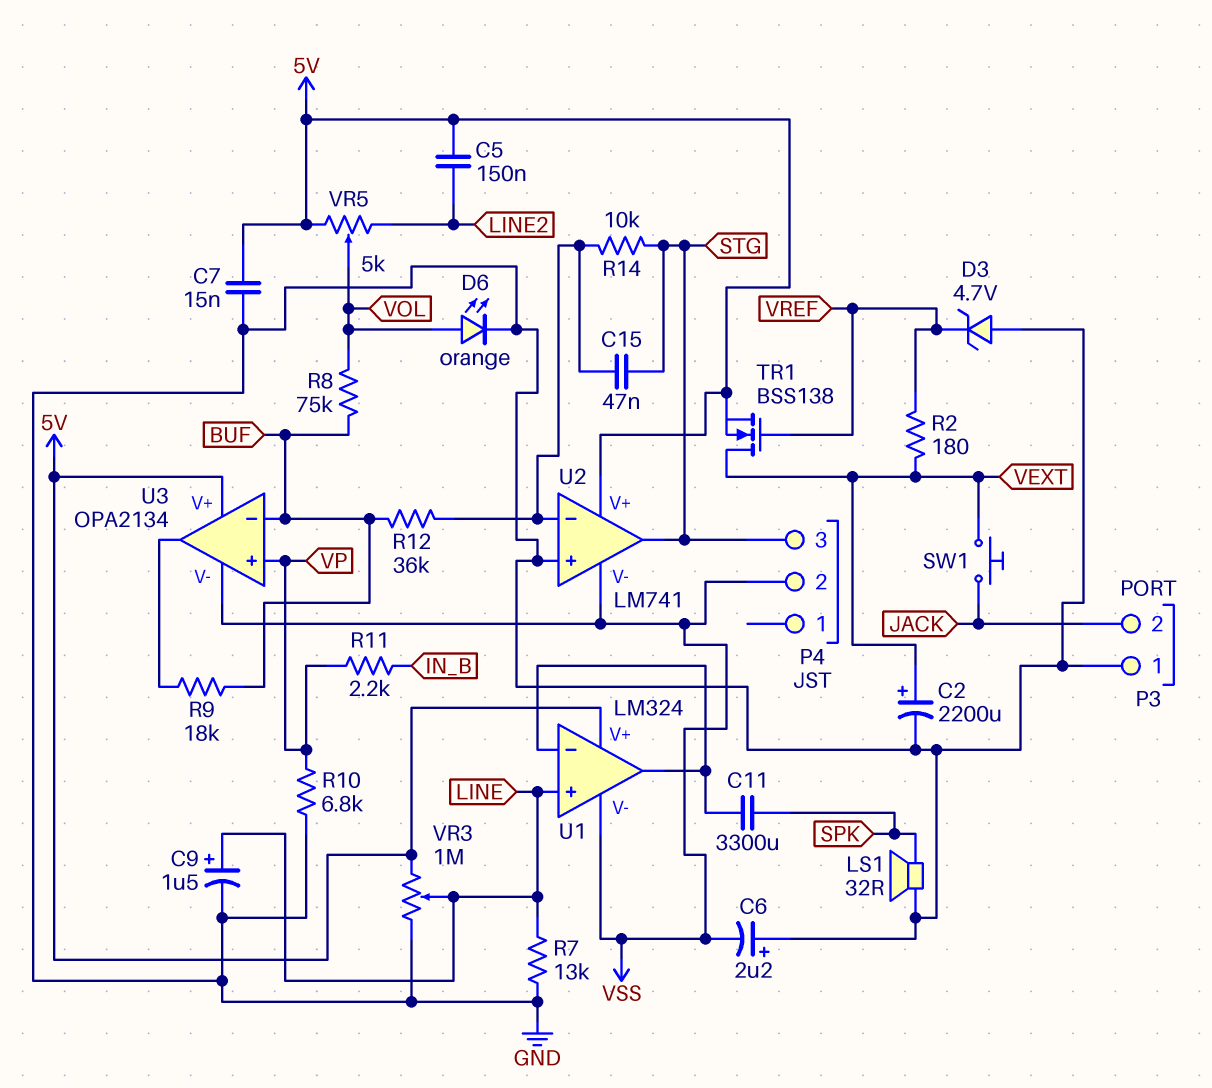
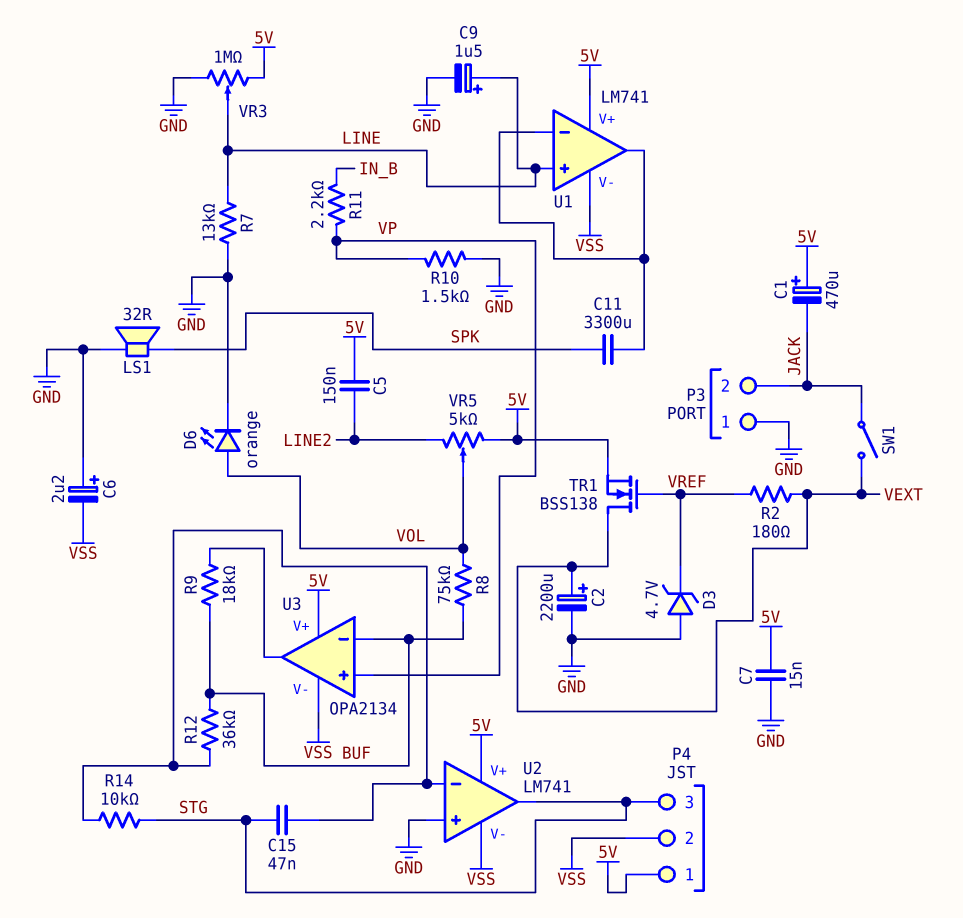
C1: none -> 470uF (plus 5V, minus JACK)
P4 pin 1: none -> 5V
R10: 6.8k (GND, VP) -> 1.5k (GND, VP)
SW1: button (JACK, VEXT) -> switch (JACK, VEXT)
U1: LM324 -> LM741

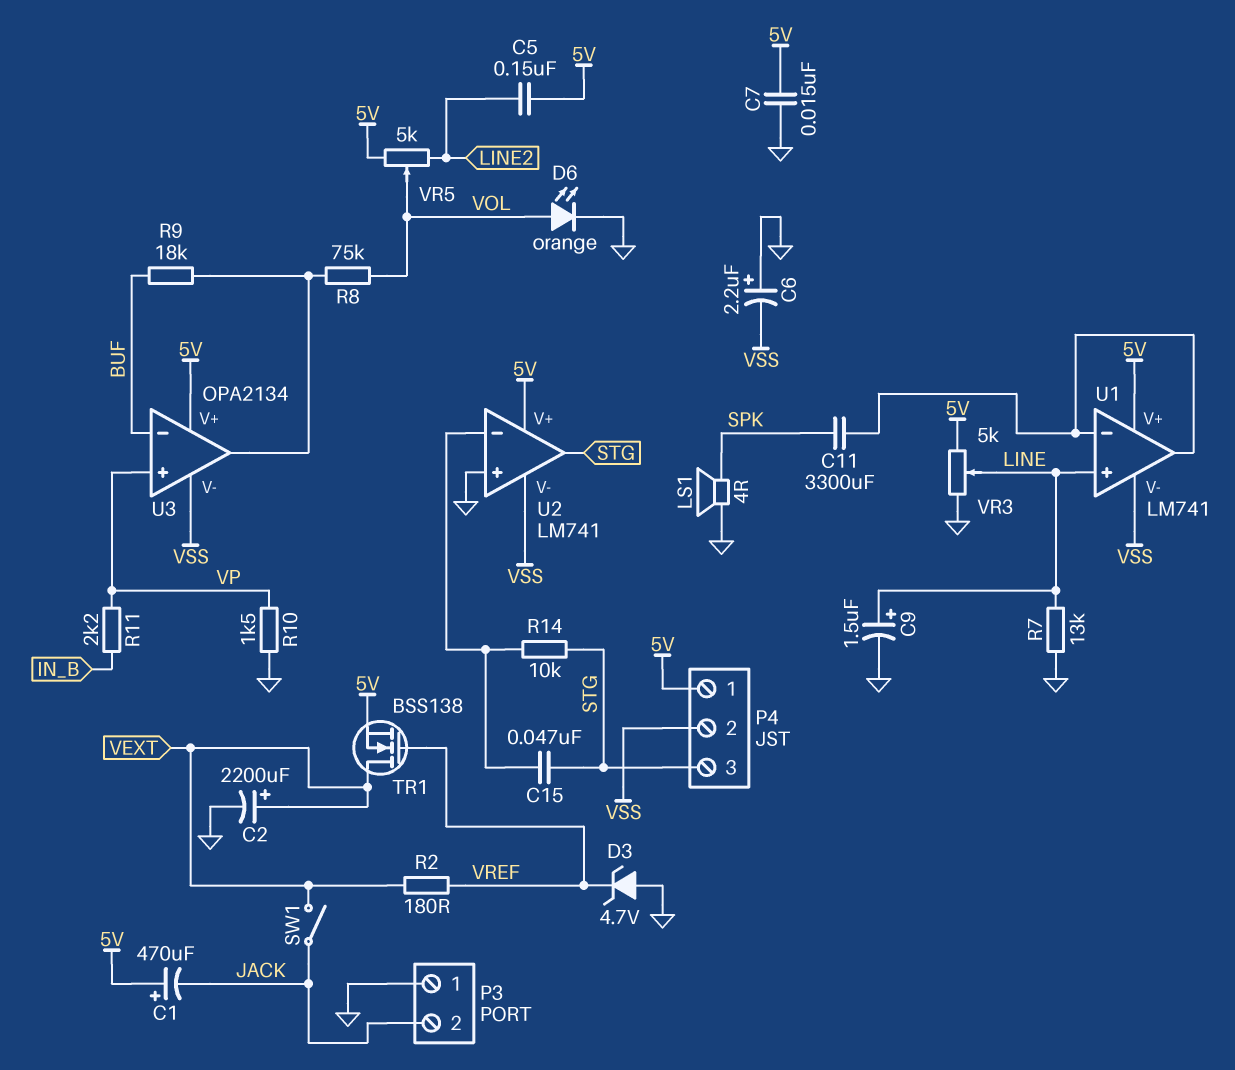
LS1: speaker 32R (GND, SPK) -> speaker 4R (GND, SPK)
R8: 75k (BUF, VOL) -> 75k (U3/out, VOL)
R12: 36k (BUF, U2/in-) -> none
VR3: 1M (5V, GND, wiper LINE) -> 5k (5V, GND, wiper LINE)

